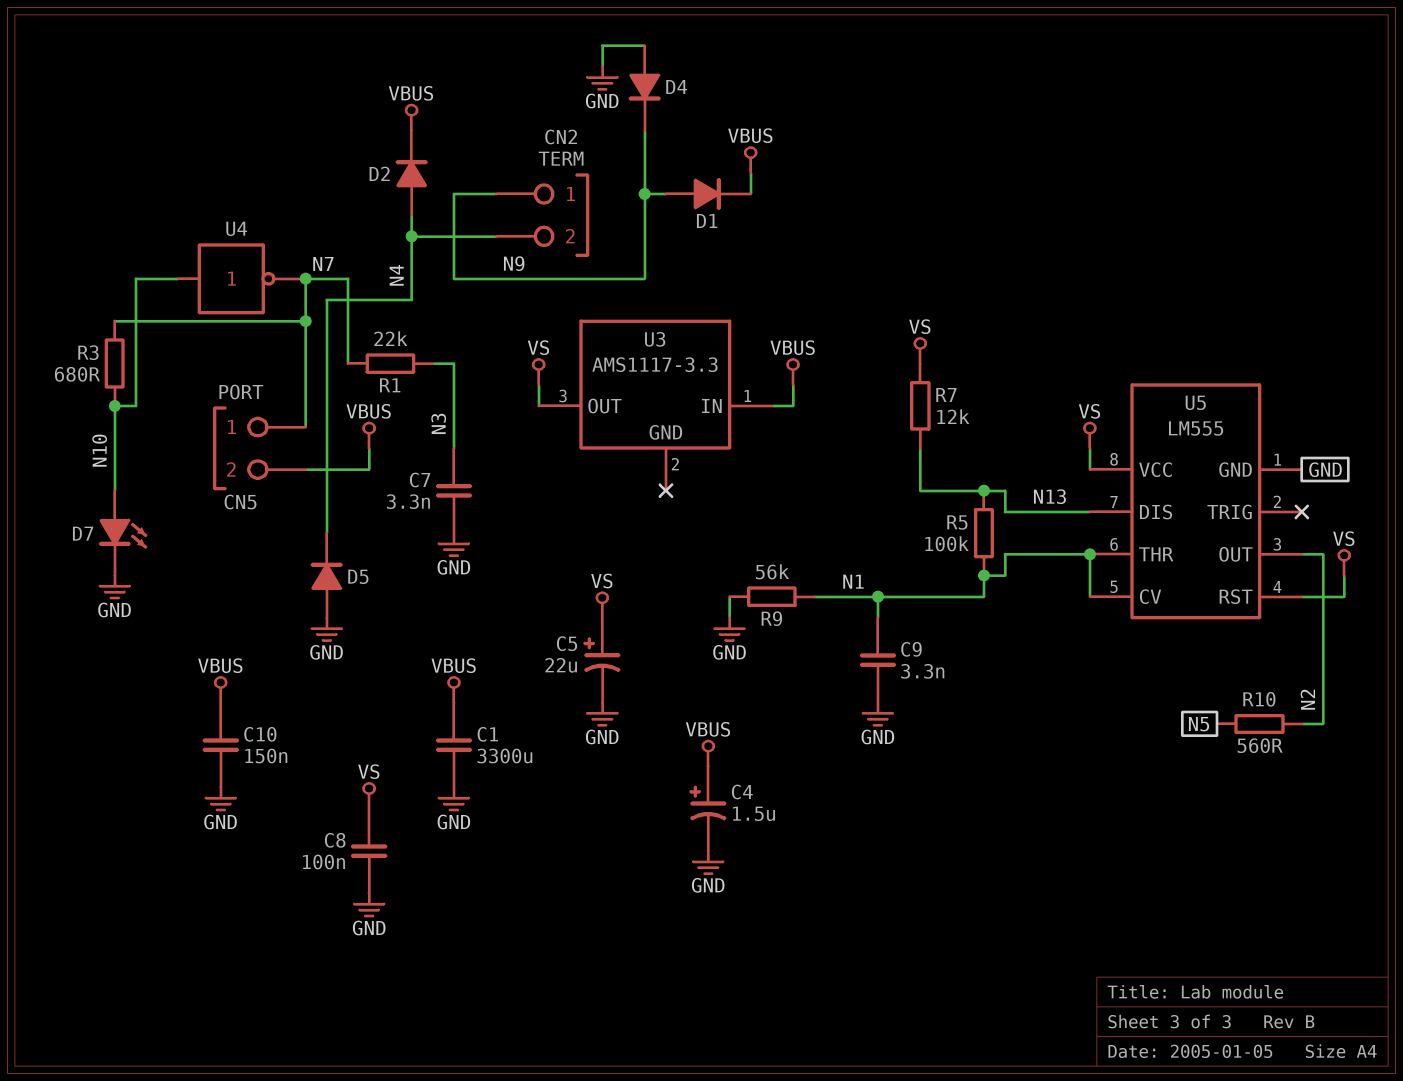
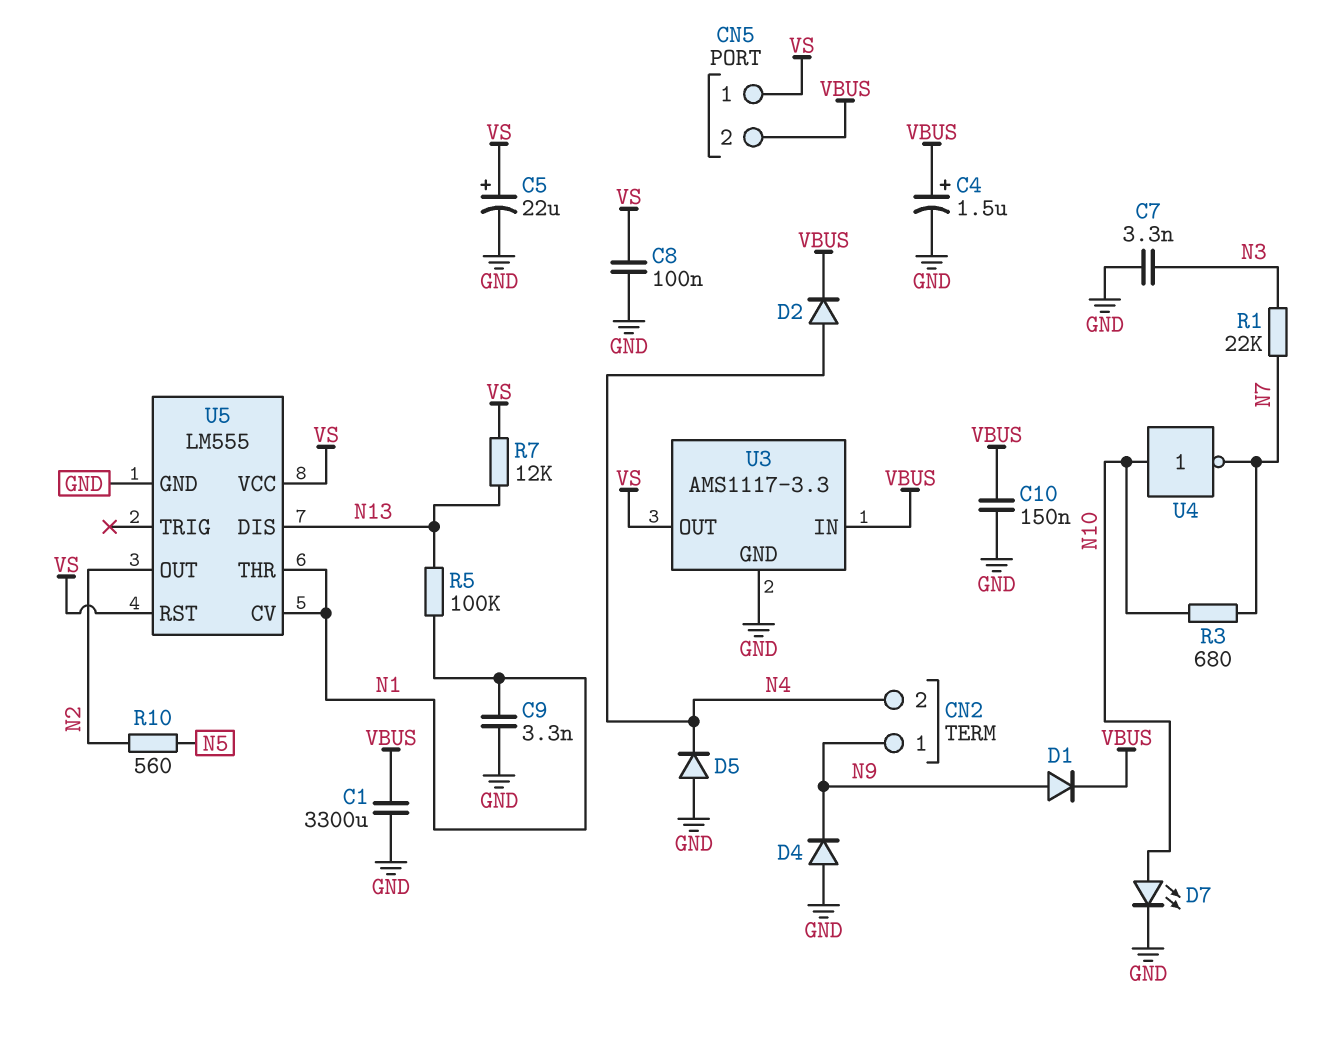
CN5 pin 1: N7 -> VS
R9: 56k (GND, N1) -> none
U3 pin GND: none -> GND

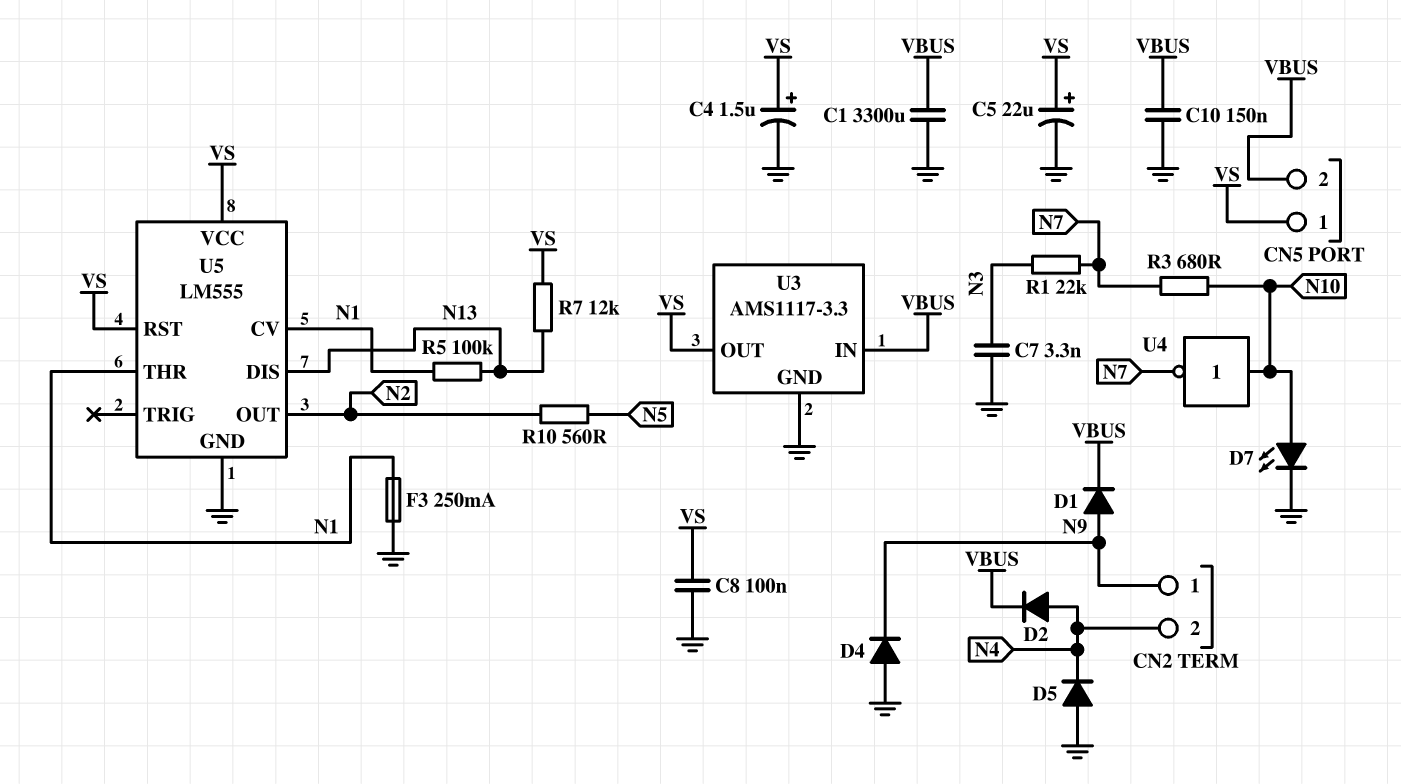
C4: 1.5uF (plus VBUS, minus GND) -> 1.5uF (plus VS, minus GND)
C9: 3.3nF (GND, N1) -> none
F3: none -> 250mA (GND, N1)

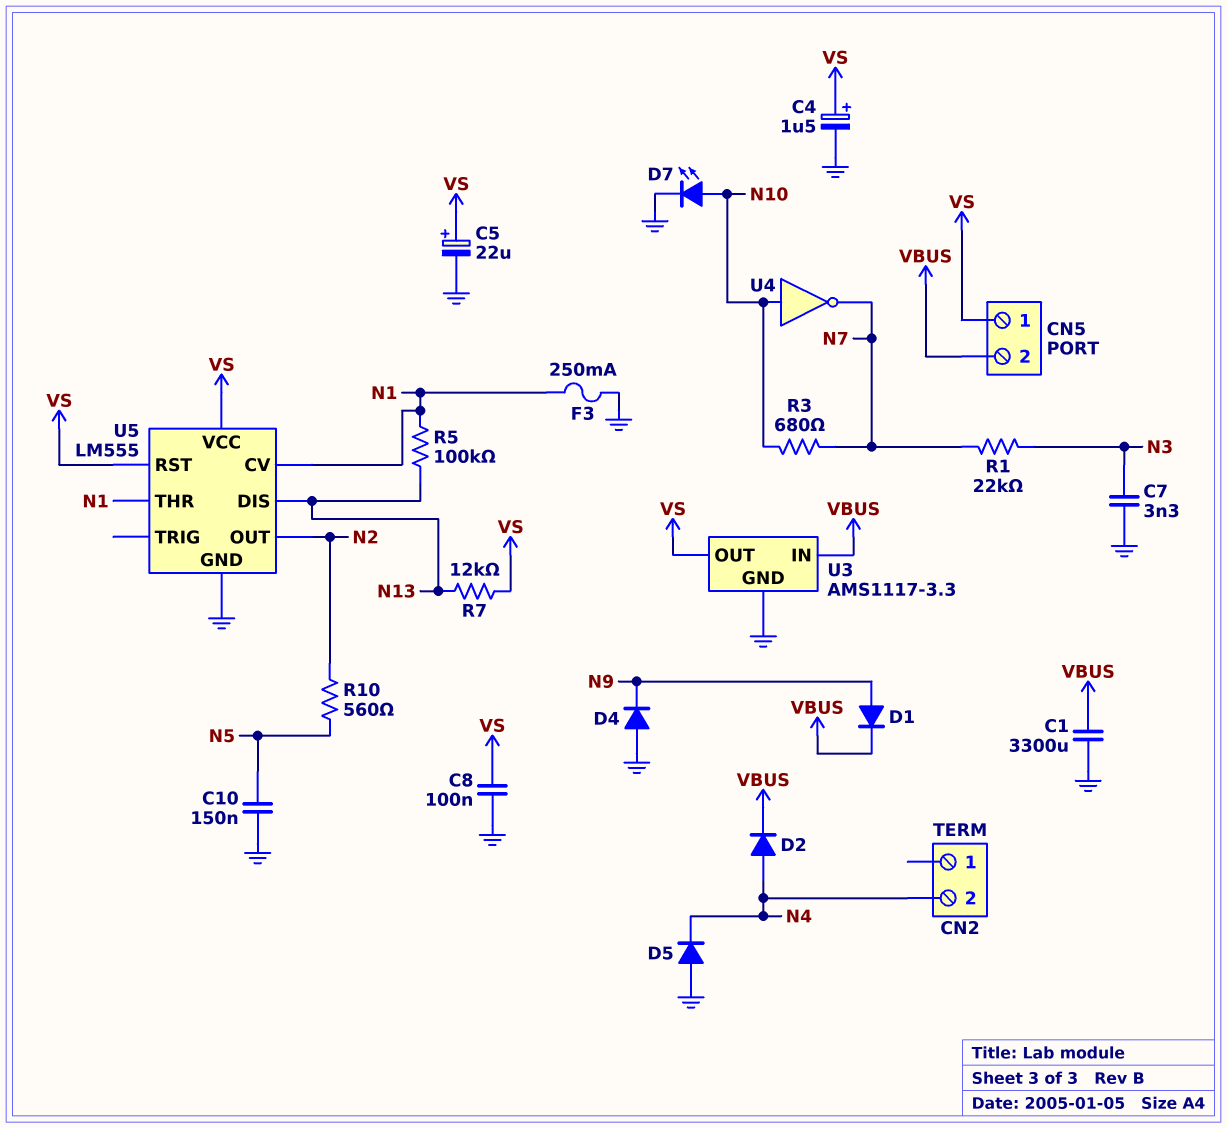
C10: 150nF (GND, VBUS) -> 150nF (GND, N5)
CN2 pin 1: N9 -> none

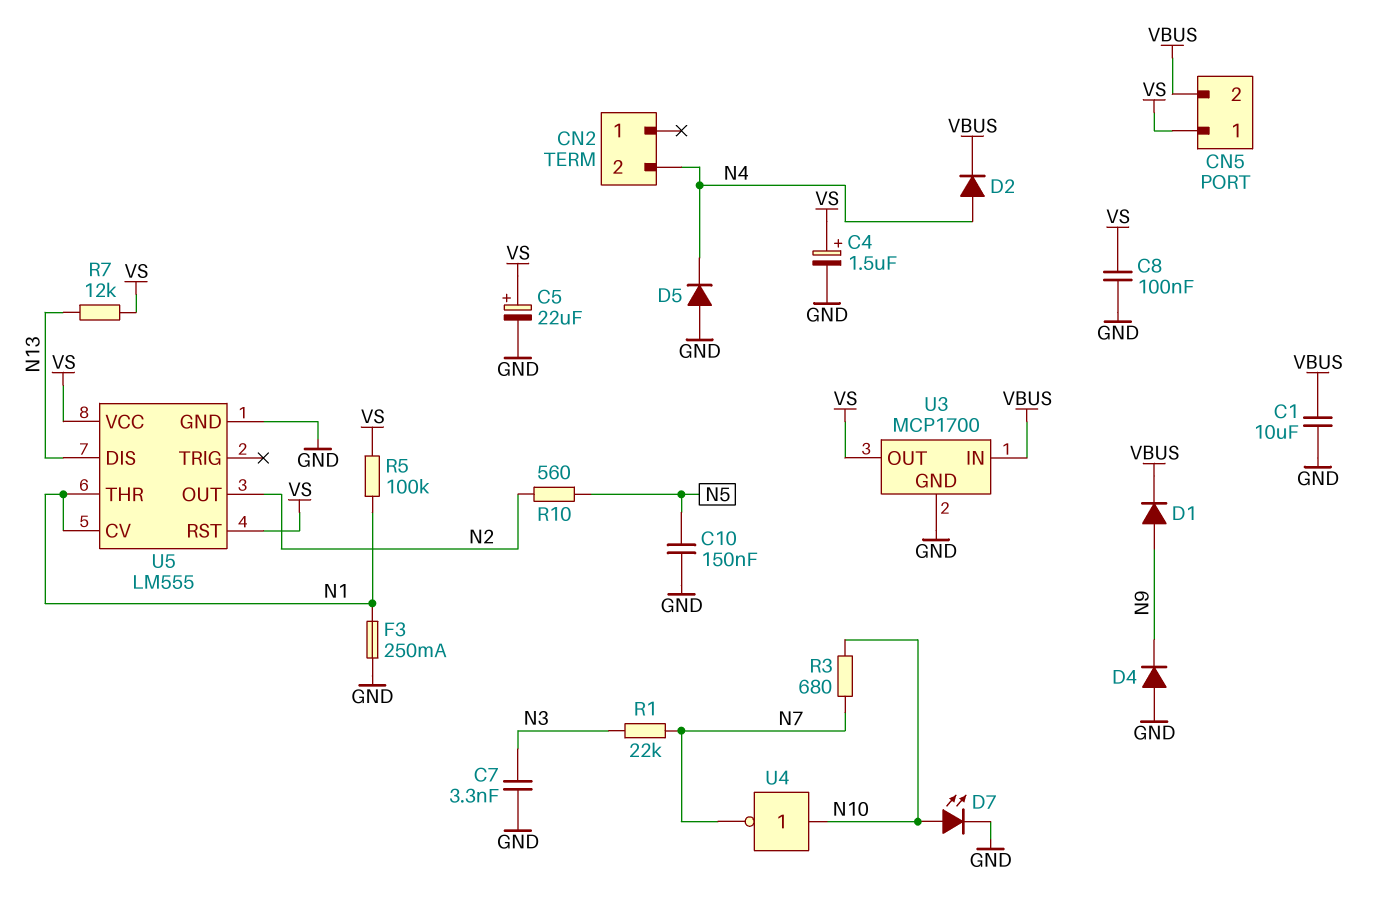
C1: 3300uF (GND, VBUS) -> 10uF (GND, VBUS)
R5: 100k (N1, N13) -> 100k (N1, VS)
U3: AMS1117-3.3 -> MCP1700

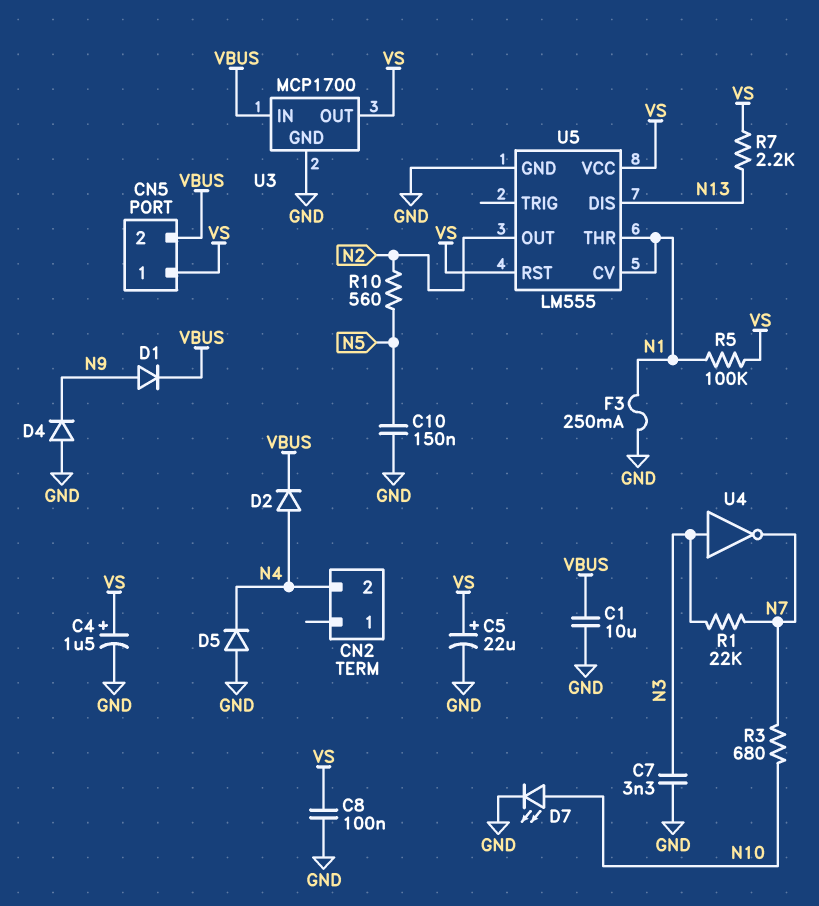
R7: 12k (N13, VS) -> 2.2k (N13, VS)
U4: NOT (in N10, out N7) -> NOT (in N3, out N7)

